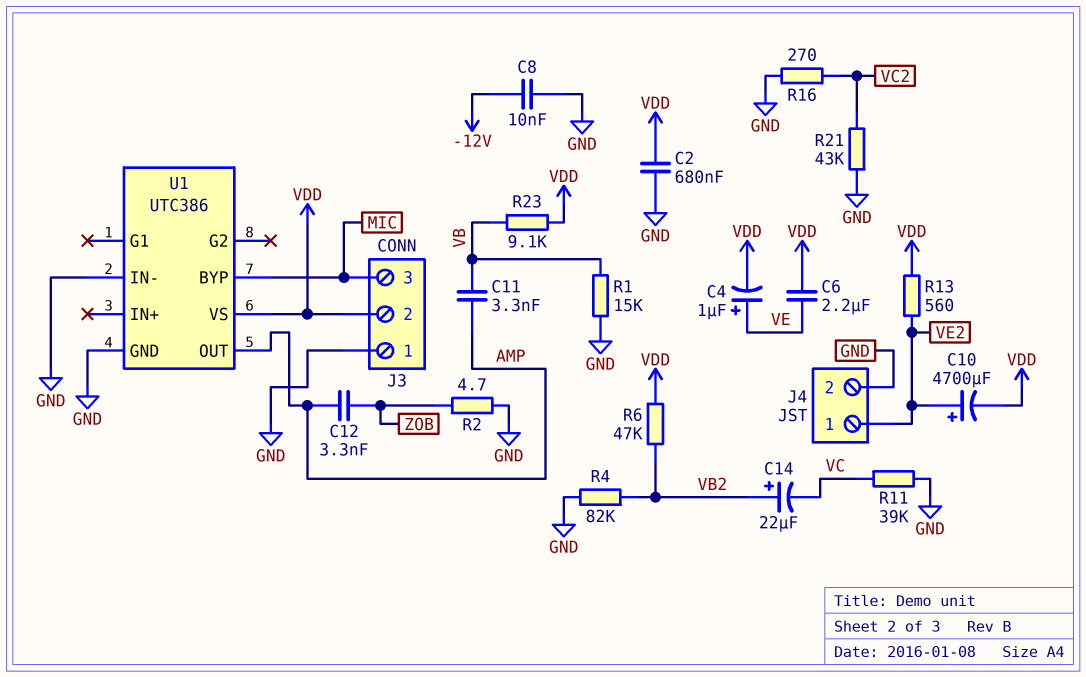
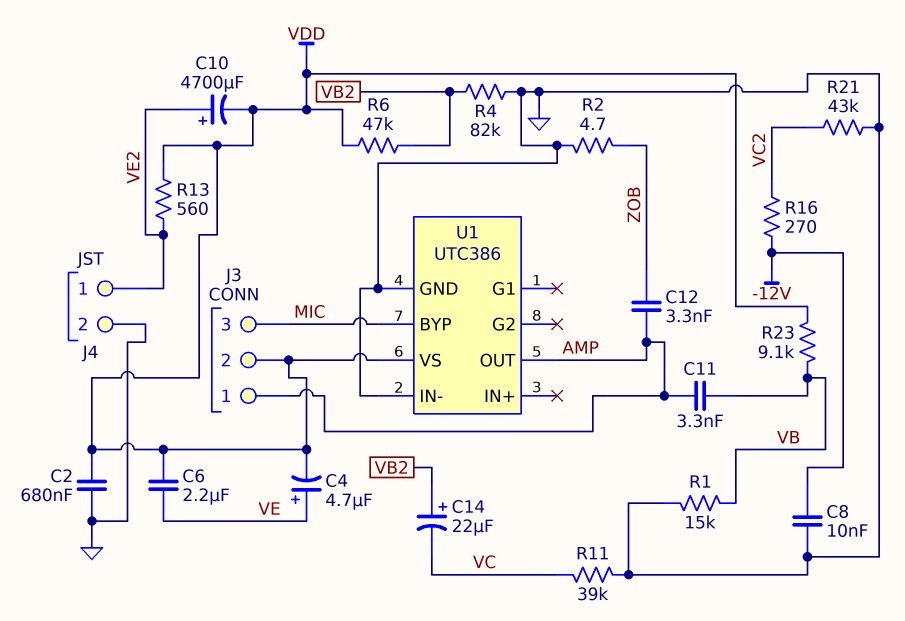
C4: 1uF (plus VE, minus VDD) -> 4.7uF (plus VE, minus VDD)
J3 pin 1: GND -> AMP
R16: 270 (GND, VC2) -> 270 (-12V, VC2)

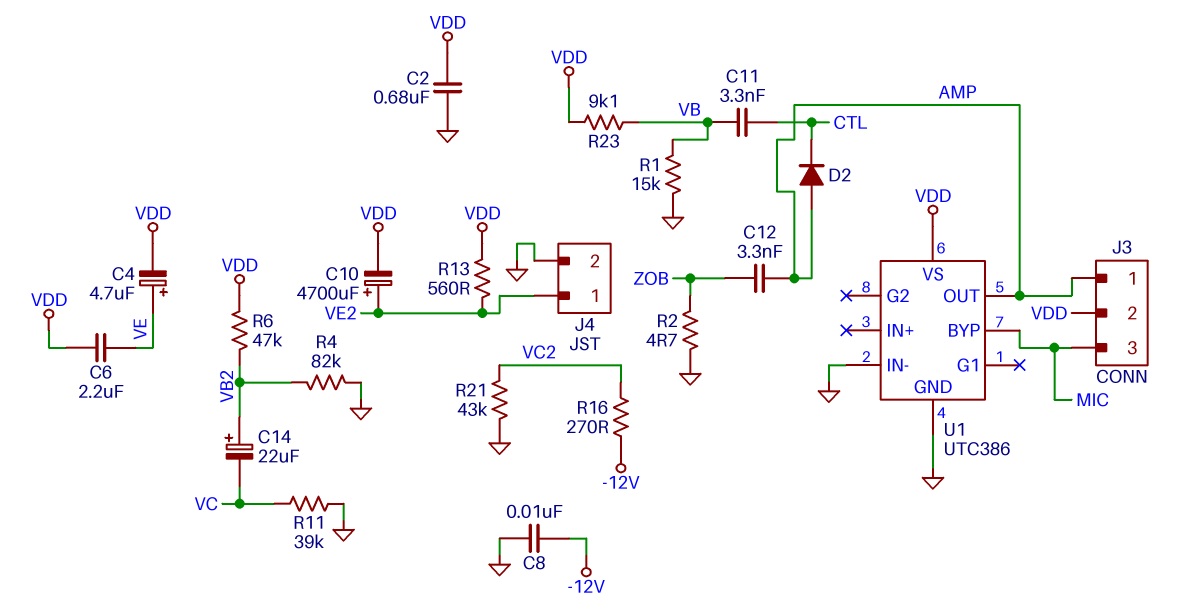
C11: 3.3nF (AMP, VB) -> 3.3nF (CTL, VB)
D2: none -> diode (A AMP, K CTL)

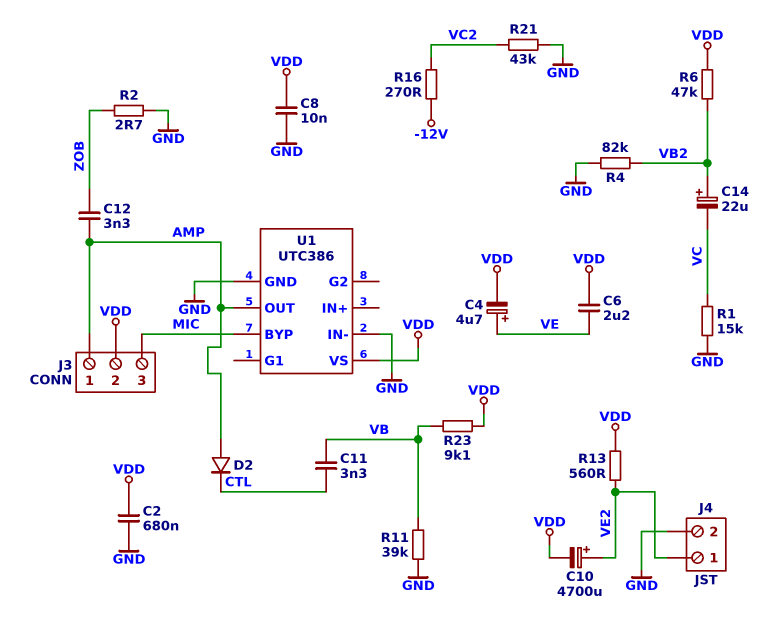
C8: 10nF (-12V, GND) -> 10nF (GND, VDD)
R1: 15k (GND, VB) -> 15k (GND, VC)
R2: 4.7 (GND, ZOB) -> 2.7 (GND, ZOB)
R11: 39k (GND, VC) -> 39k (GND, VB)

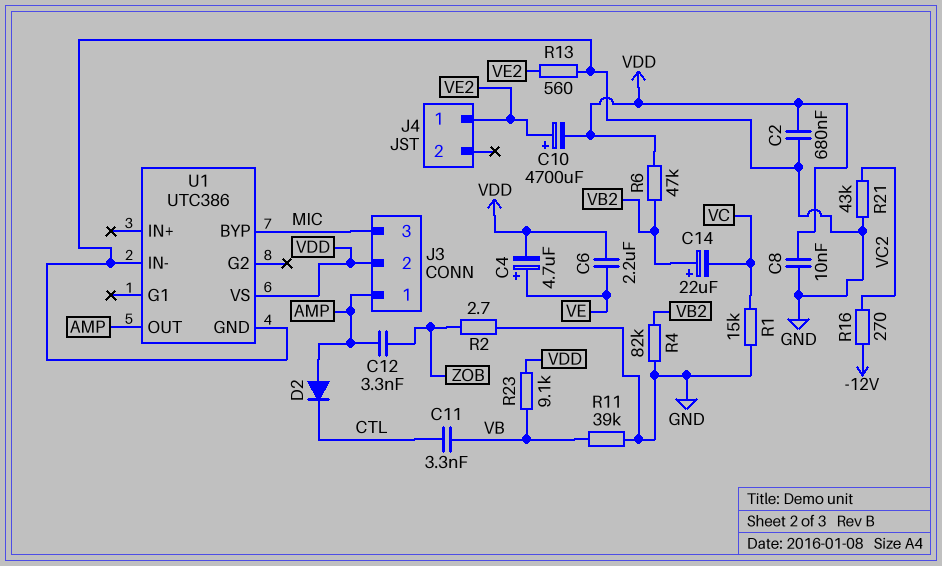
J4 pin 2: GND -> none
R13: 560 (VDD, VE2) -> 560 (GND, VE2)

